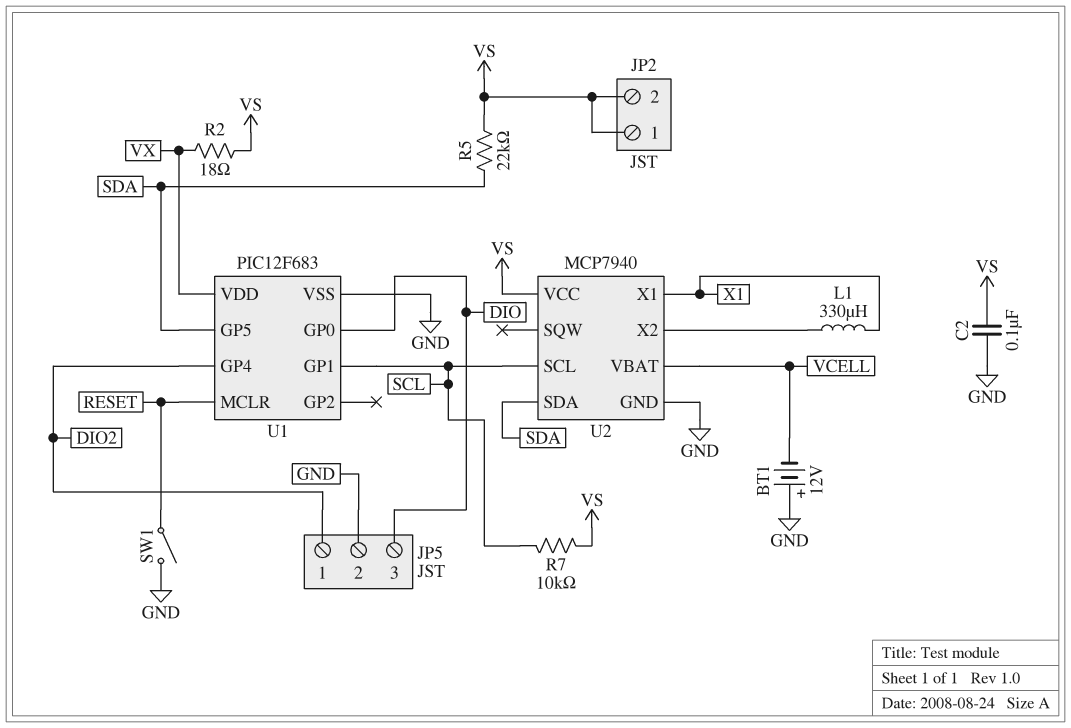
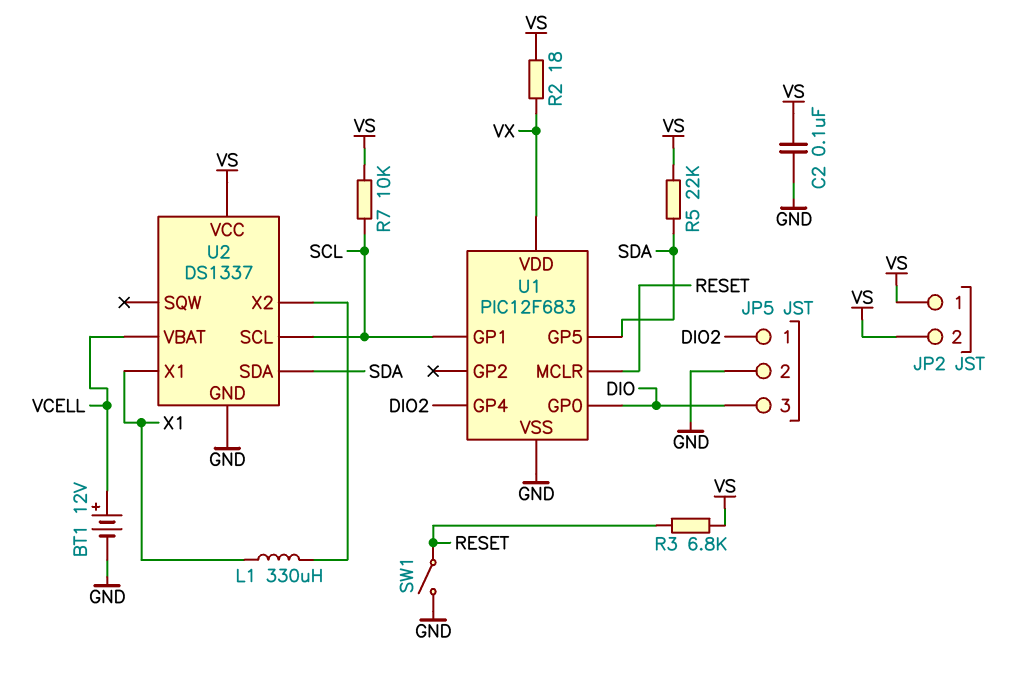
BT1: 12V (plus GND, minus VCELL) -> 12V (plus VCELL, minus GND)
R3: none -> 6.8k (RESET, VS)
U2: MCP7940 -> DS1337

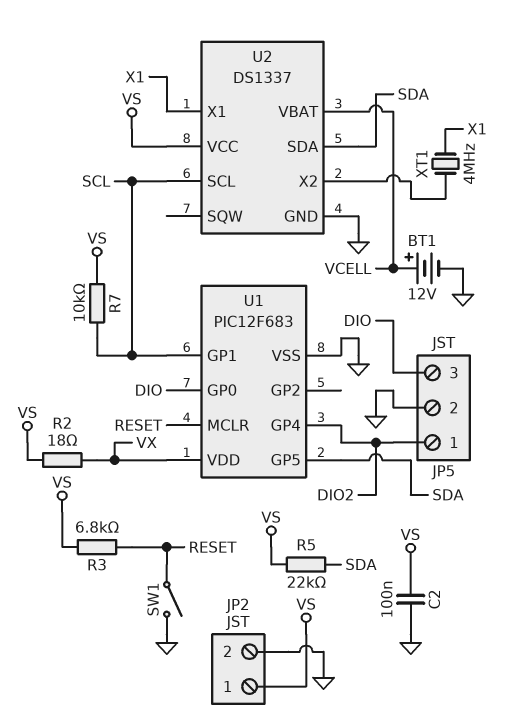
JP2 pin 2: VS -> GND
L1: 330uH (U2/X2, X1) -> none
XT1: none -> 4MHz (U2/X2, X1)

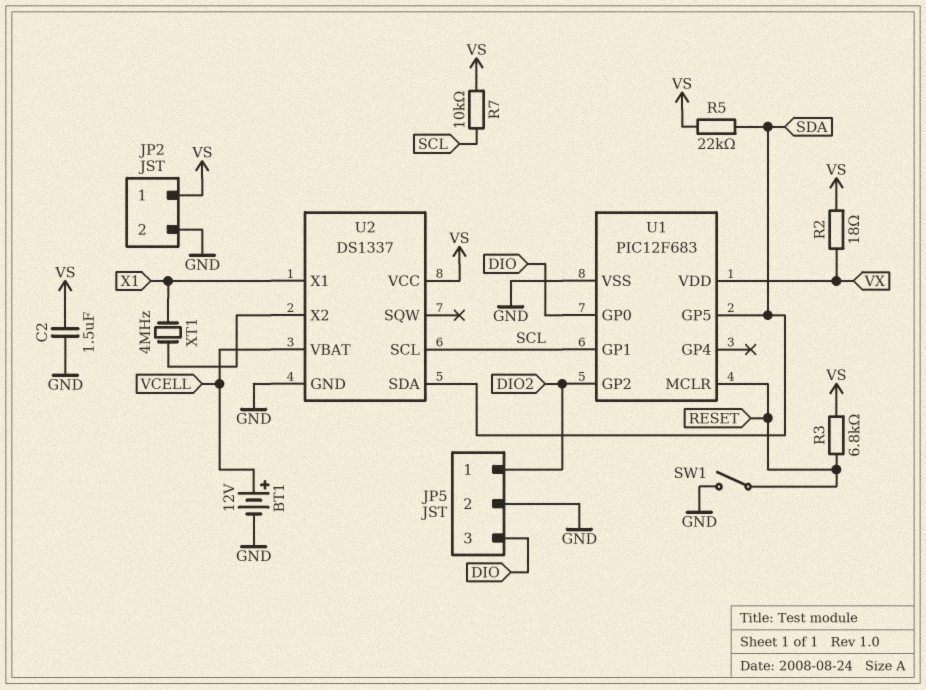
C2: 100nF (GND, VS) -> 1.5uF (GND, VS)
U1 pin GP2: none -> DIO2
U1 pin GP4: DIO2 -> none

